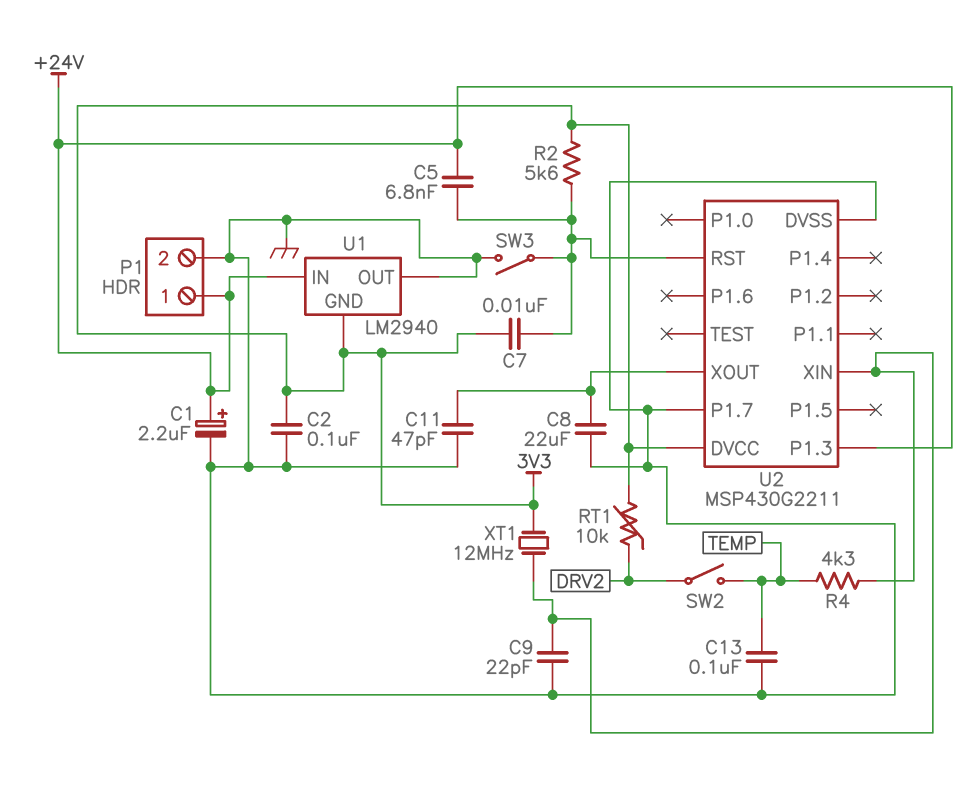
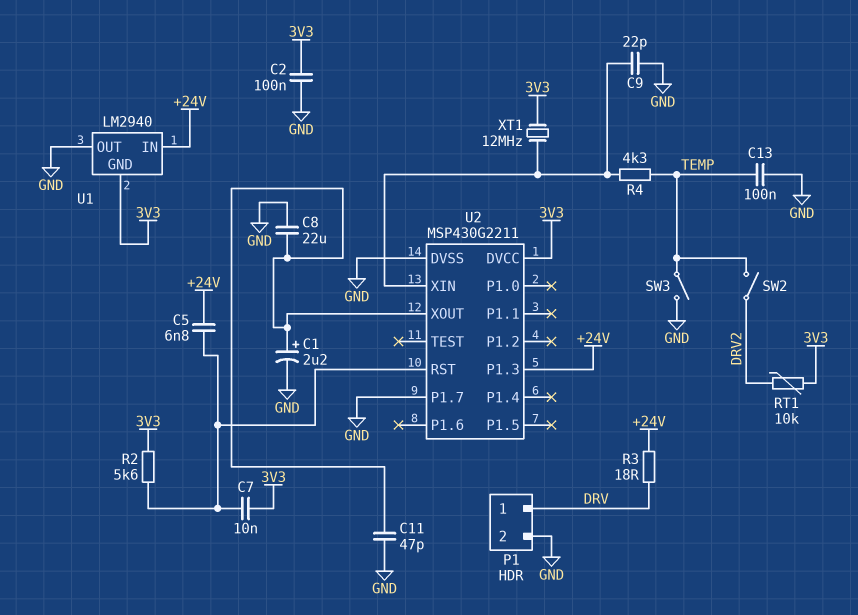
C1: 2.2uF (plus +24V, minus GND) -> 2.2uF (plus U2/XOUT, minus GND)
P1 pin 1: +24V -> DRV
R3: none -> 18 (+24V, DRV)
SW3: switch (GND, U2/RST) -> switch (GND, TEMP)

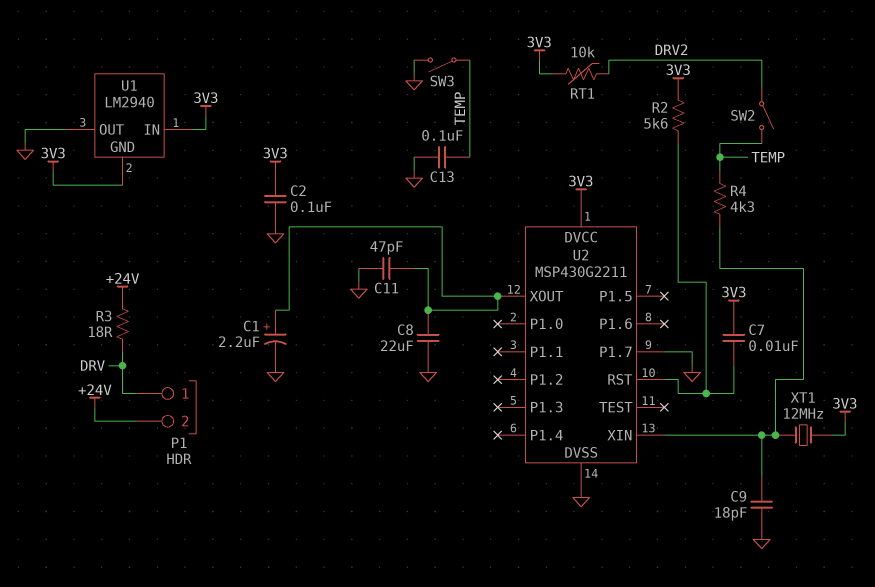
C5: 6.8nF (+24V, U2/RST) -> none
C9: 22pF (GND, U2/XIN) -> 18pF (GND, U2/XIN)
P1 pin 2: GND -> +24V
U1 pin IN: +24V -> 3V3
U2 pin P1.3: +24V -> none

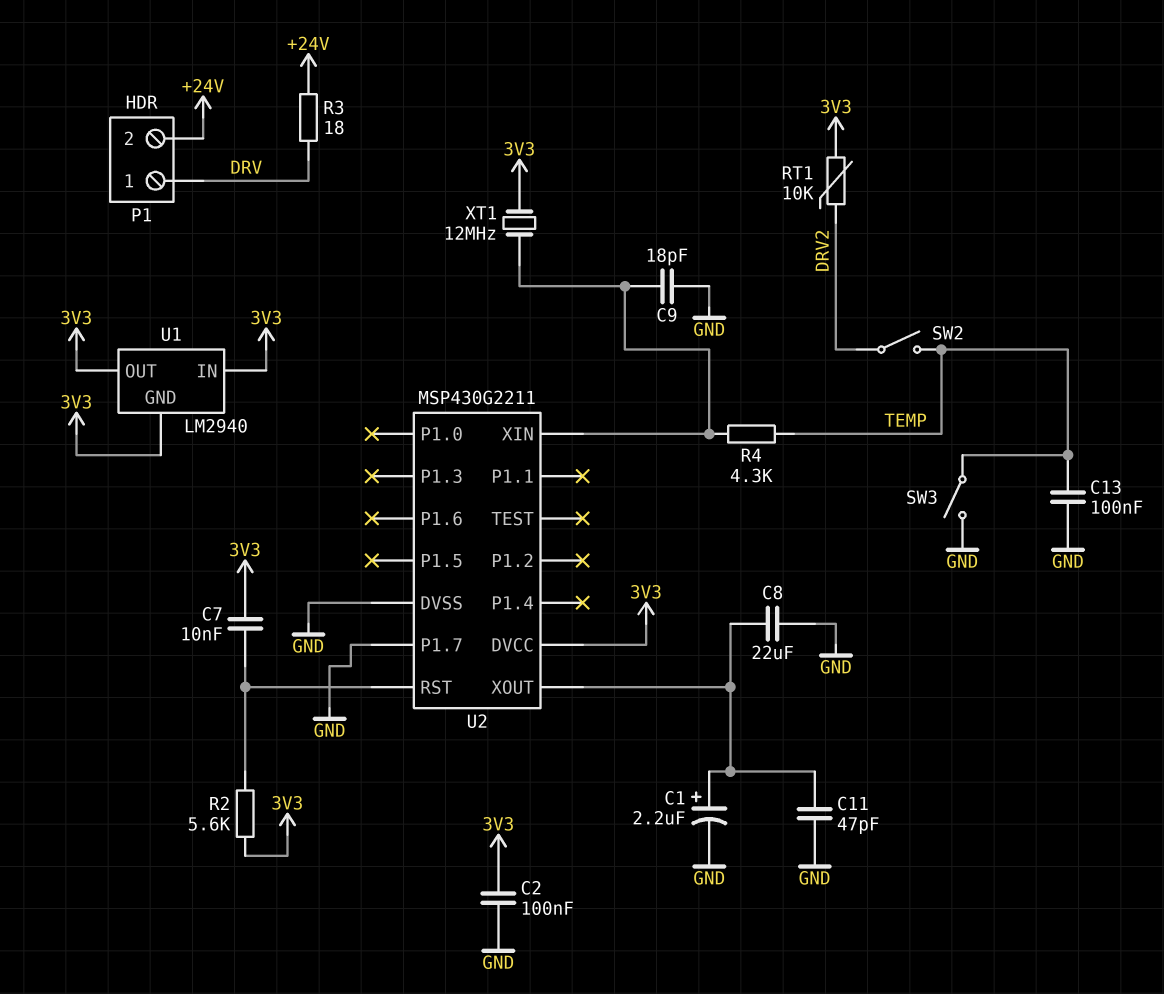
U1 pin OUT: GND -> 3V3

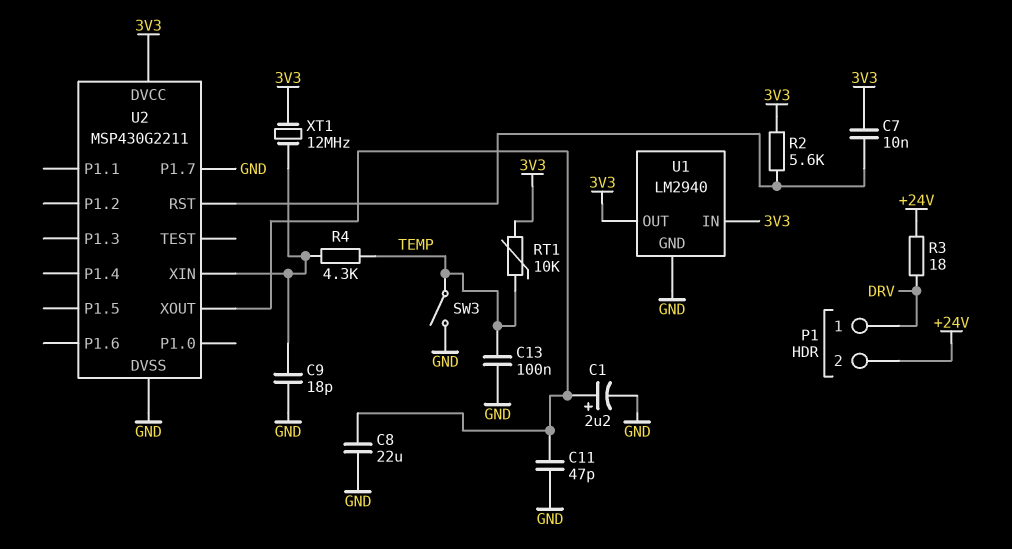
C2: 100nF (3V3, GND) -> none
RT1: 10k (3V3, DRV2) -> 10k (3V3, TEMP)
SW2: switch (DRV2, TEMP) -> none
U1 pin GND: 3V3 -> GND

